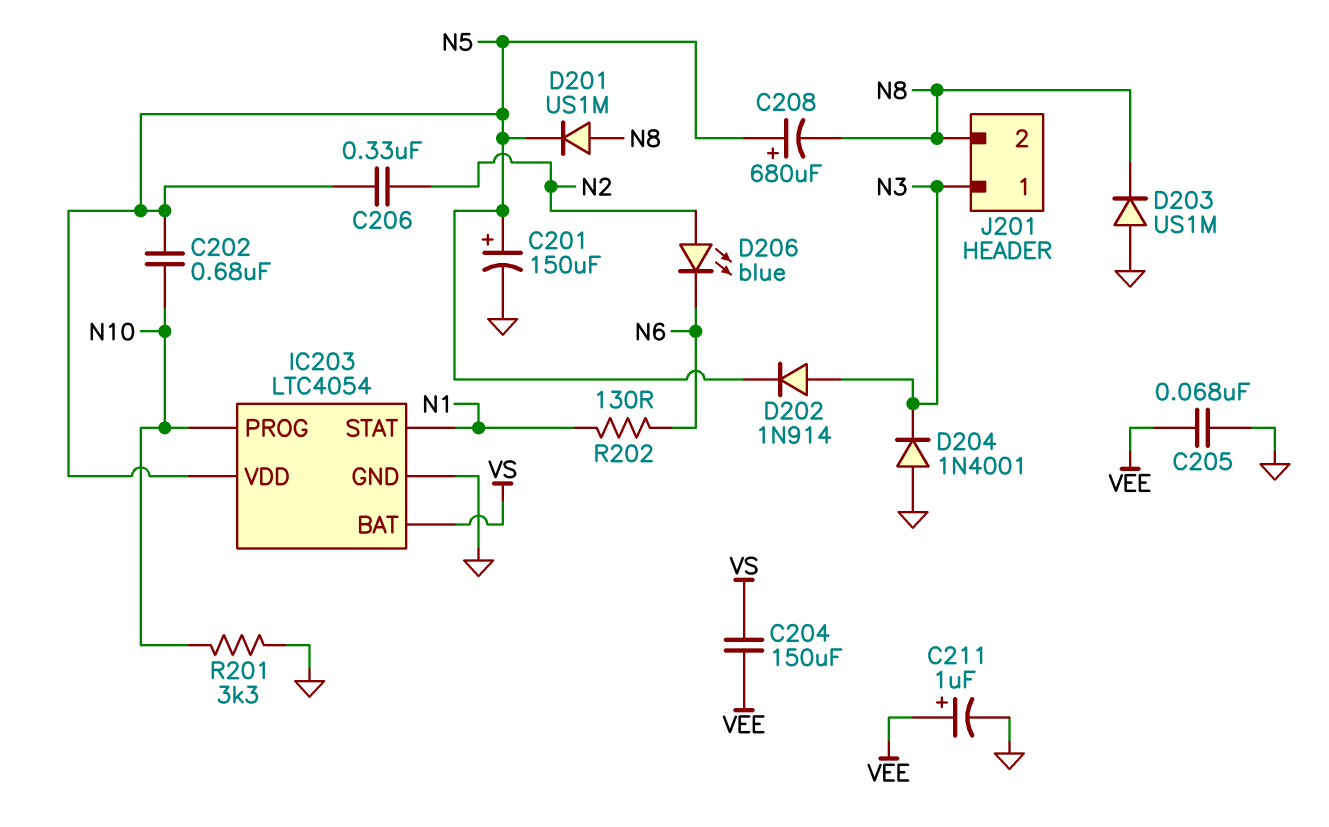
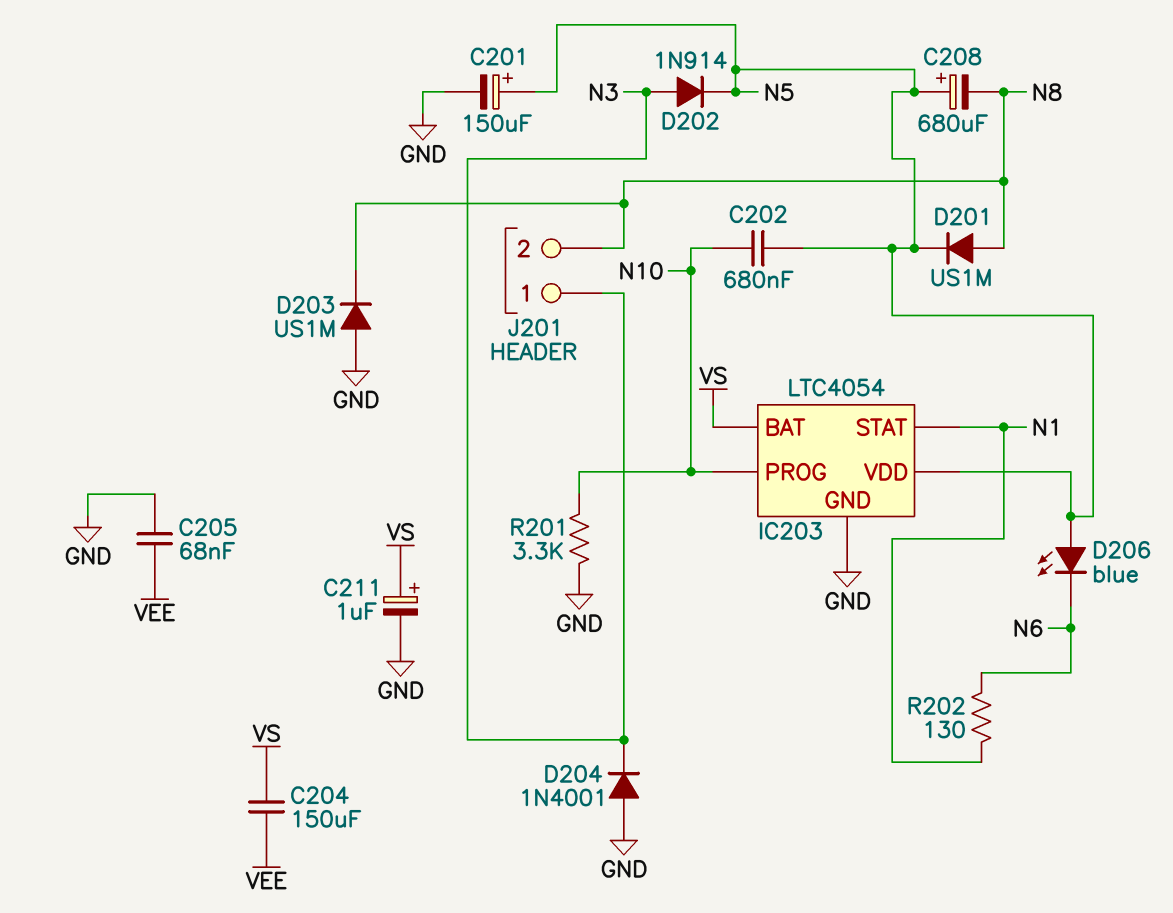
C206: 330nF (N2, N5) -> none
C211: 1uF (plus VEE, minus GND) -> 1uF (plus VS, minus GND)
D206: LED blue (A N2, K N6) -> LED blue (A N5, K N6)

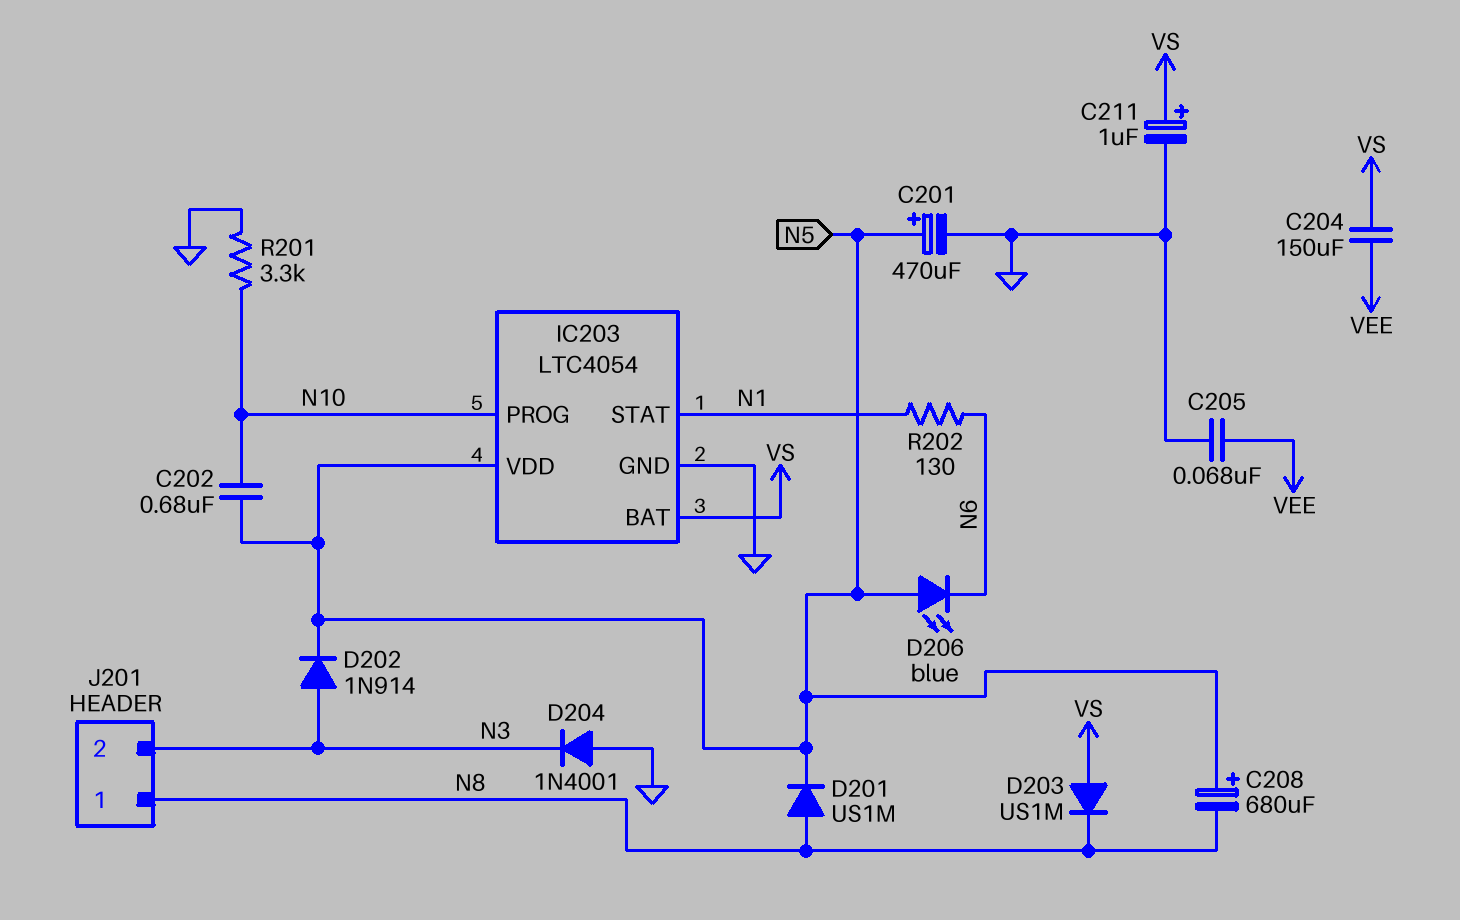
C201: 150uF (plus N5, minus GND) -> 470uF (plus N5, minus GND)
D203: diode US1M (A GND, K N8) -> diode US1M (A VS, K N8)
J201 pin 1: N3 -> N8
J201 pin 2: N8 -> N3

